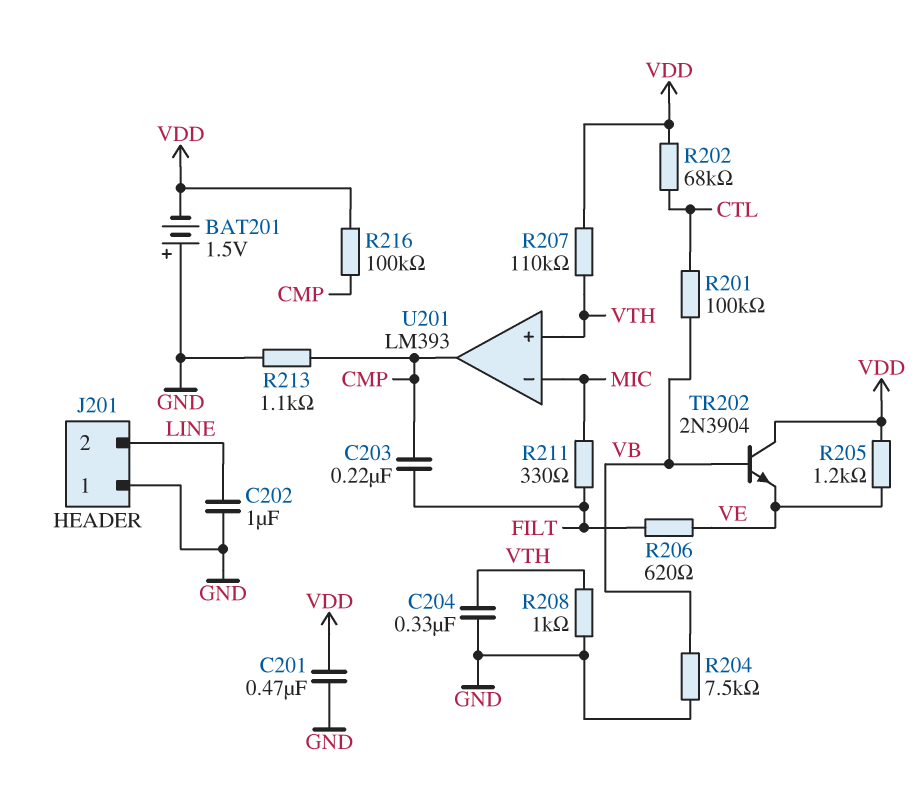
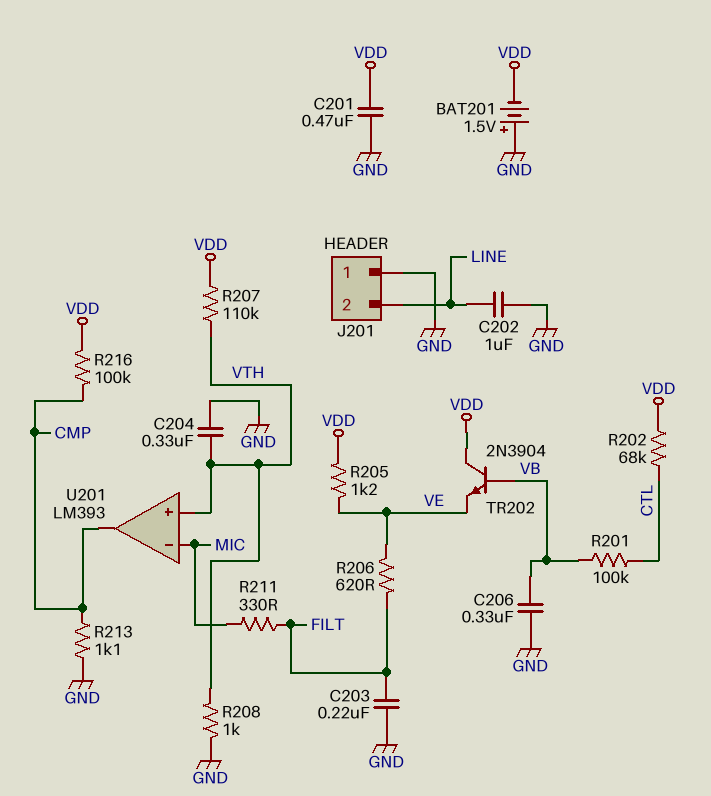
C203: 220nF (CMP, FILT) -> 220nF (FILT, GND)
C206: none -> 330nF (GND, VB)
R204: 7.5k (GND, VB) -> none

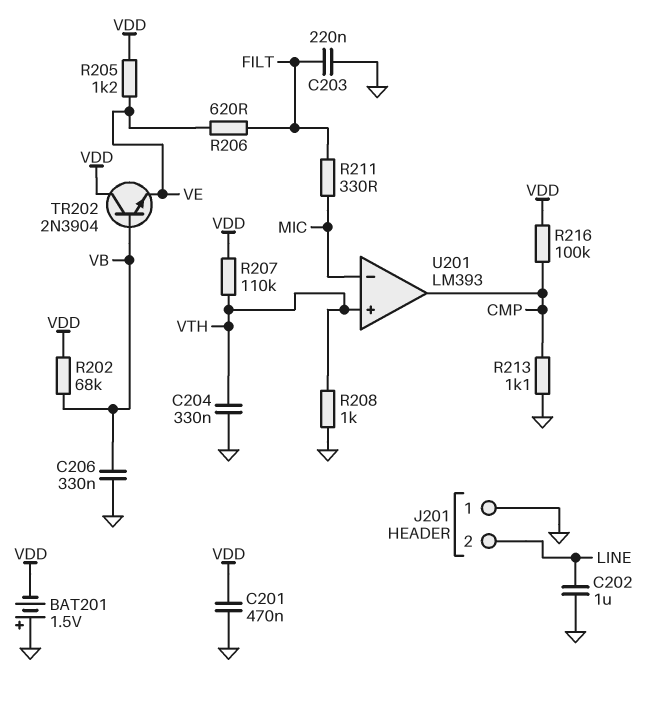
R201: 100k (CTL, VB) -> none
R202: 68k (CTL, VDD) -> 68k (VB, VDD)

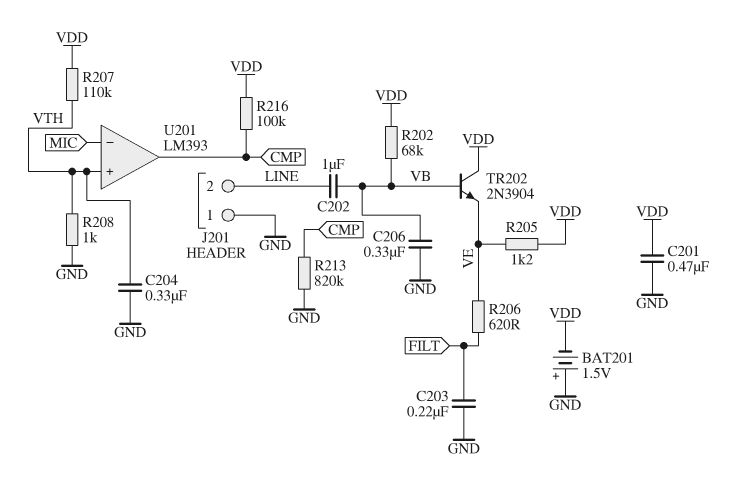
C202: 1uF (GND, LINE) -> 1uF (LINE, VB)
R211: 330 (FILT, MIC) -> none
R213: 1.1k (CMP, GND) -> 820k (CMP, GND)

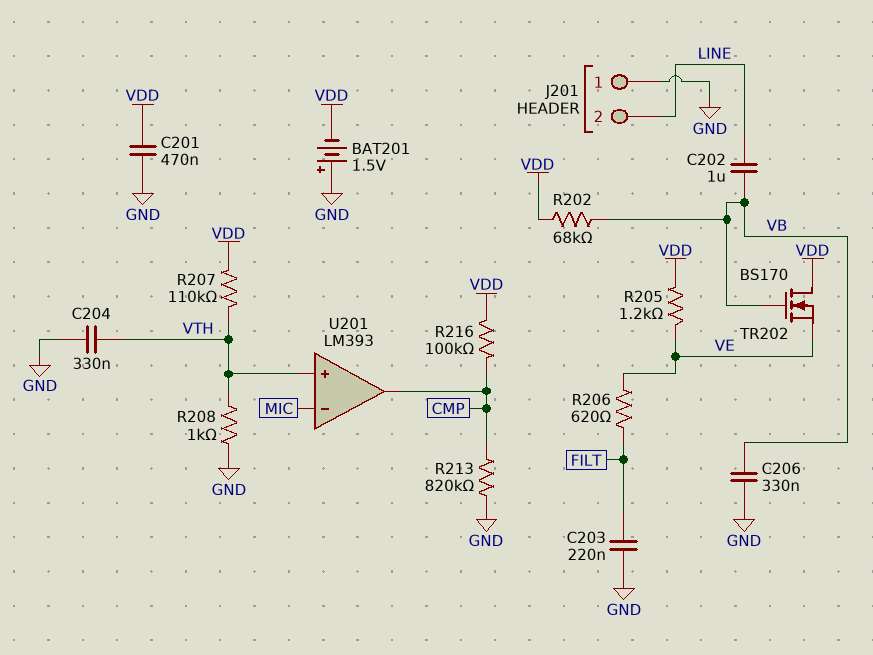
TR202: NPN 2N3904 (B VB, C VDD, E VE) -> NMOS BS170 (G VB, D VDD, S VE)

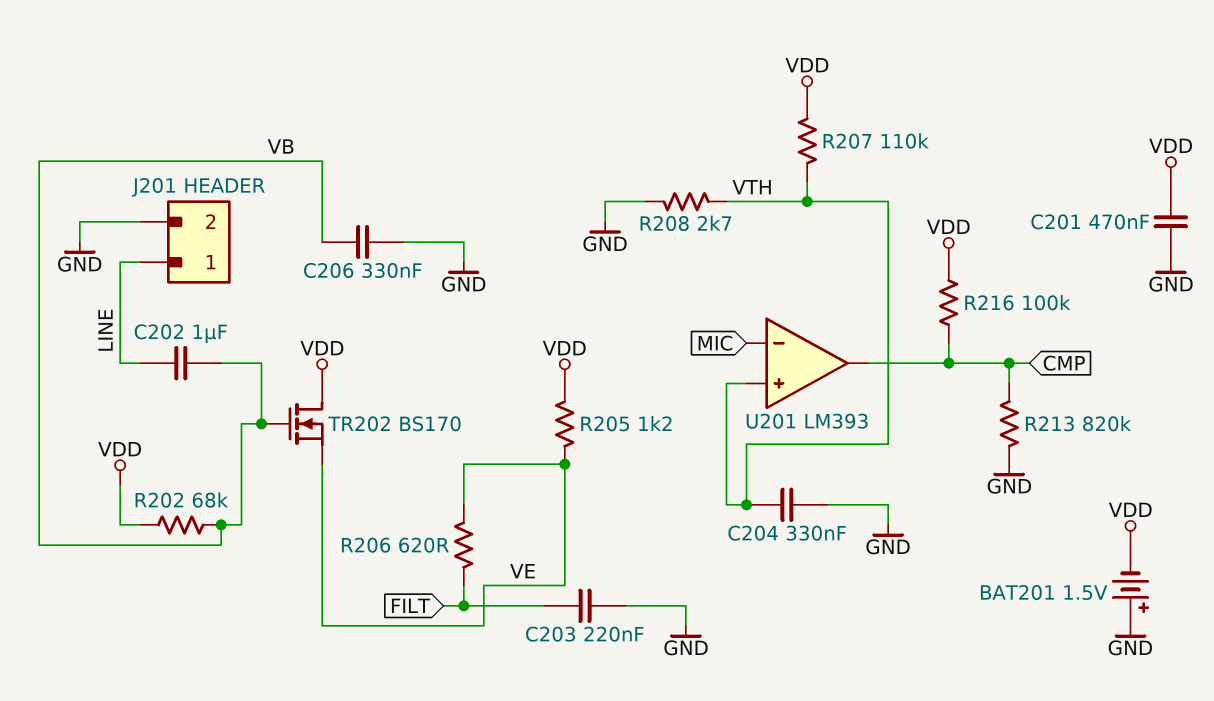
J201 pin 1: GND -> LINE
J201 pin 2: LINE -> GND
R208: 1k (GND, VTH) -> 2.7k (GND, VTH)

